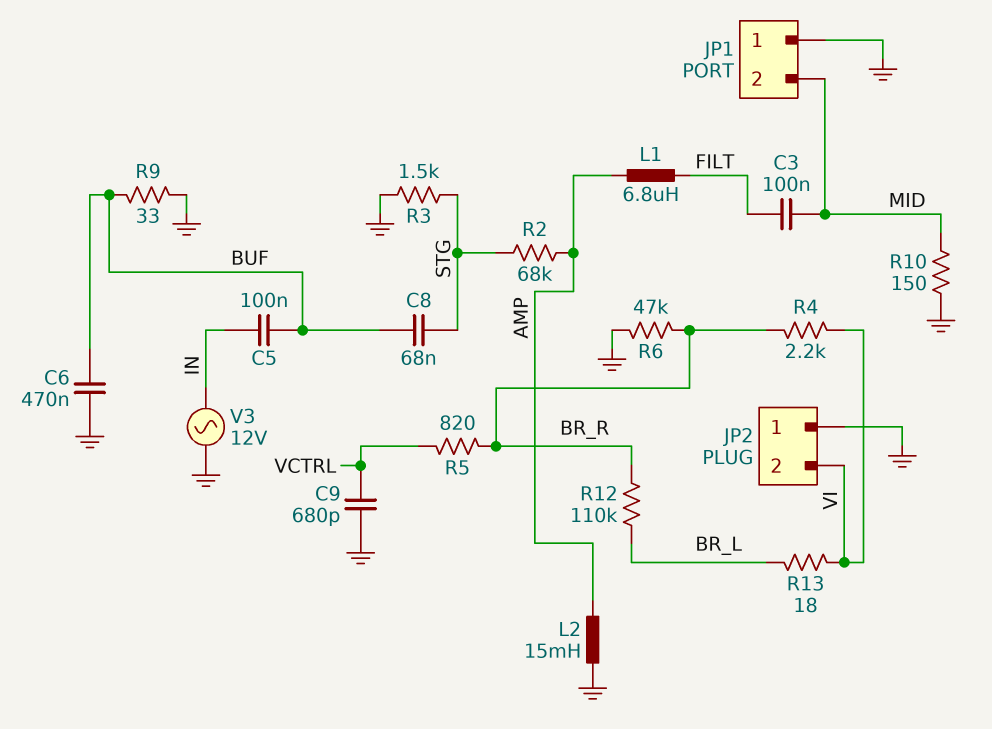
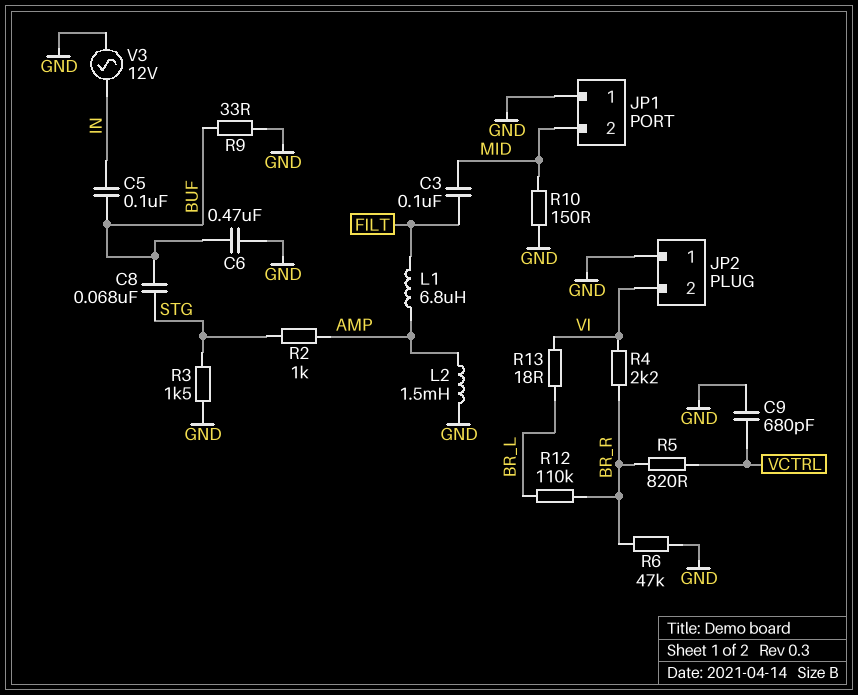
L2: 15mH (AMP, GND) -> 1.5mH (AMP, GND)
R2: 68k (AMP, STG) -> 1k (AMP, STG)

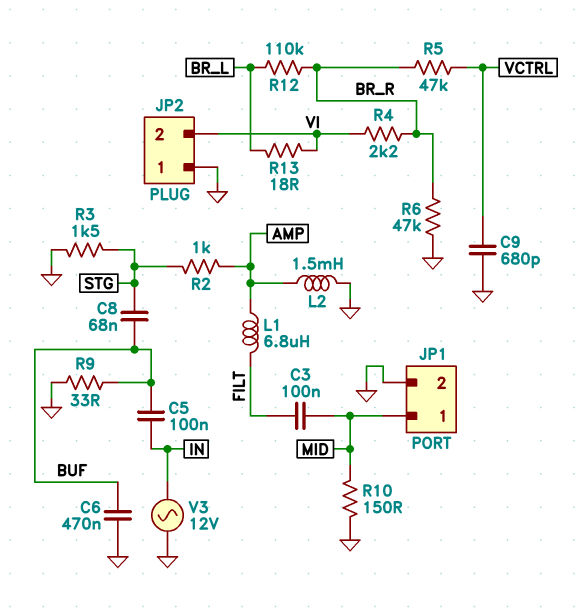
JP1 pin 1: GND -> MID
JP1 pin 2: MID -> GND
R5: 820 (BR_R, VCTRL) -> 47k (BR_R, VCTRL)

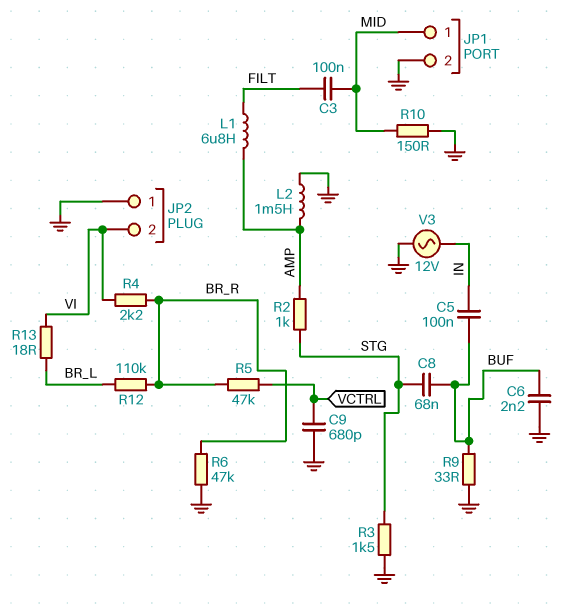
C6: 470nF (BUF, GND) -> 2.2nF (BUF, GND)

